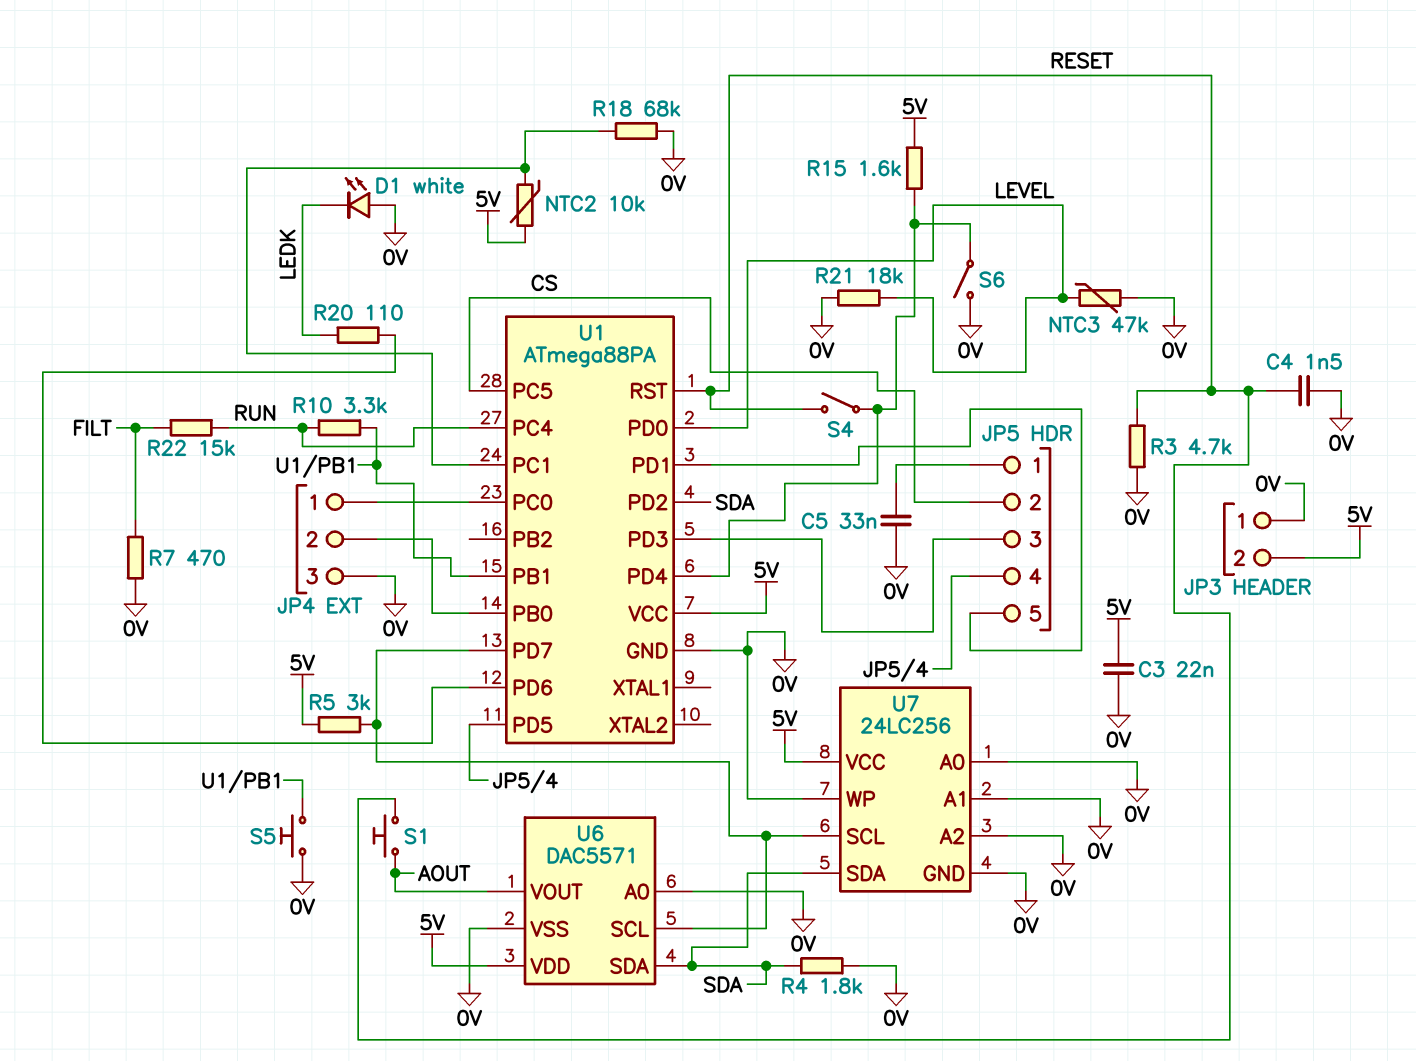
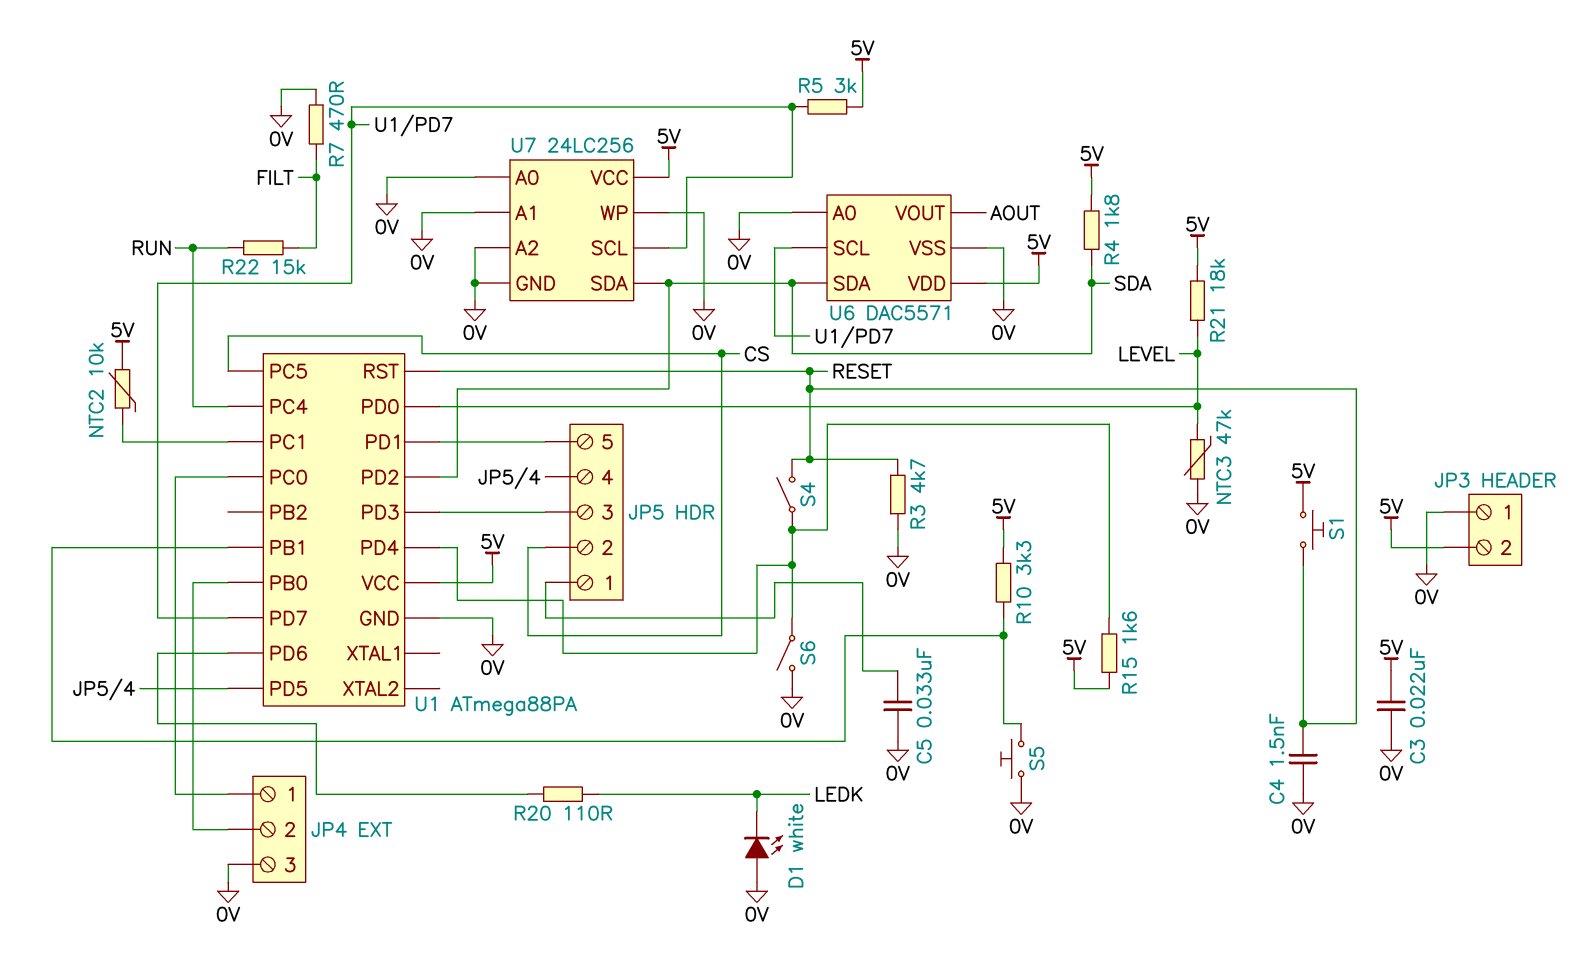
R4: 1.8k (0V, SDA) -> 1.8k (5V, SDA)
R10: 3.3k (RUN, U1/PB1) -> 3.3k (5V, U1/PB1)
R18: 68k (0V, U1/PC1) -> none
R21: 18k (0V, LEVEL) -> 18k (5V, LEVEL)
S1: button (AOUT, RESET) -> button (5V, RESET)

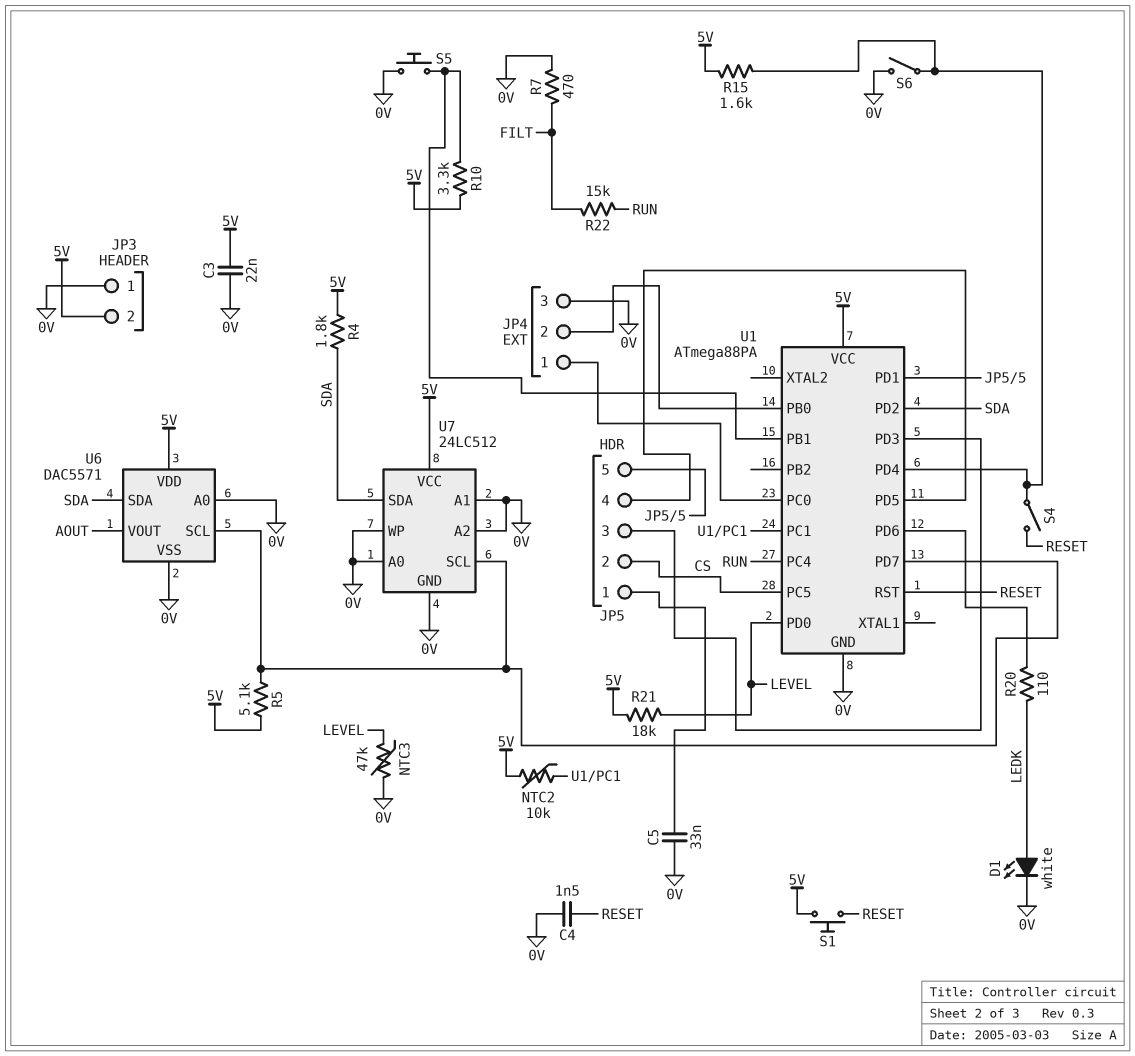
D1: LED white (A 0V, K LEDK) -> LED white (A LEDK, K 0V)
R3: 4.7k (0V, RESET) -> none
R5: 3k (5V, U1/PD7) -> 5.1k (5V, U1/PD7)
U7: 24LC256 -> 24LC512

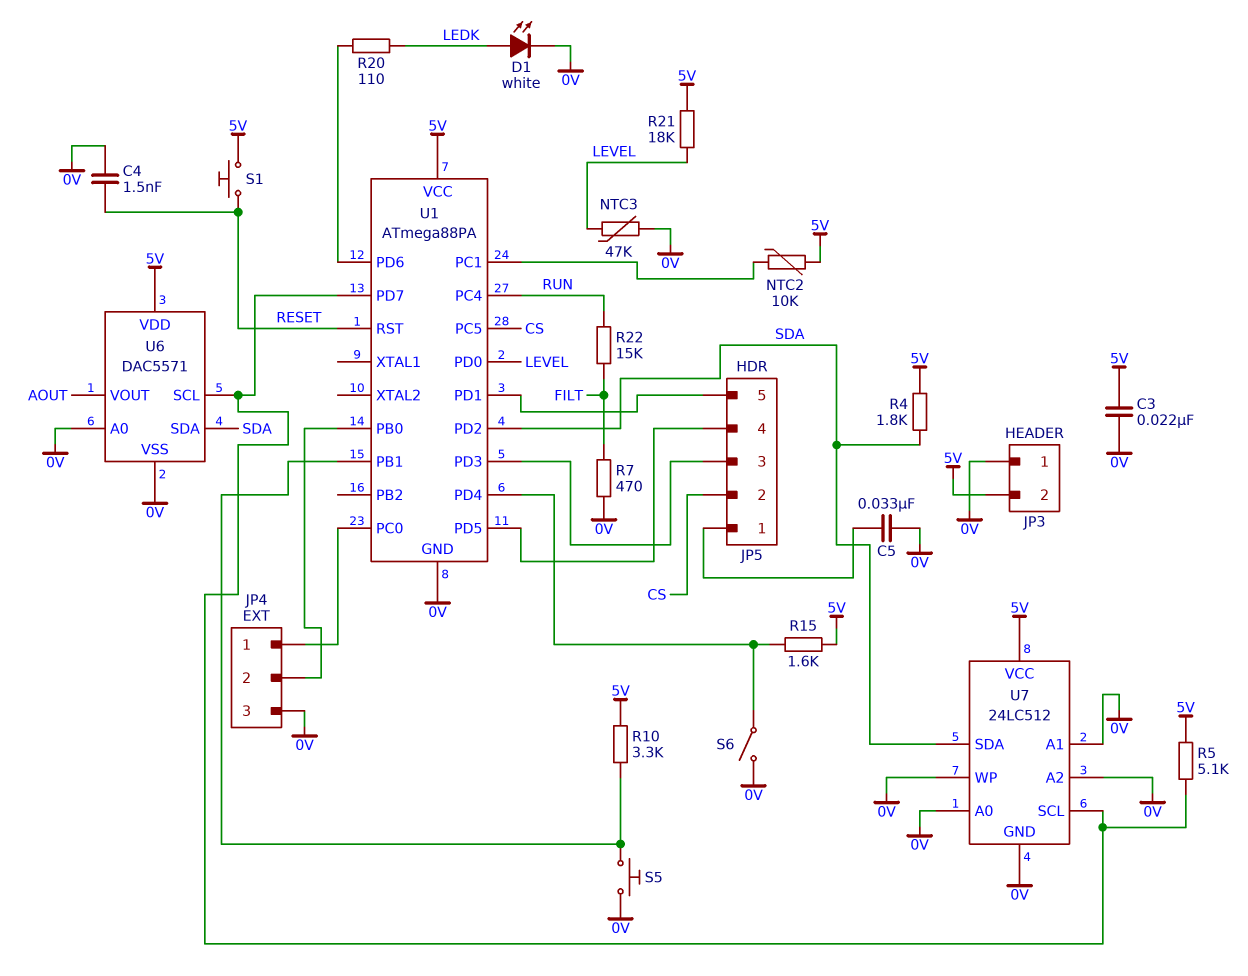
S4: switch (RESET, U1/PD4) -> none

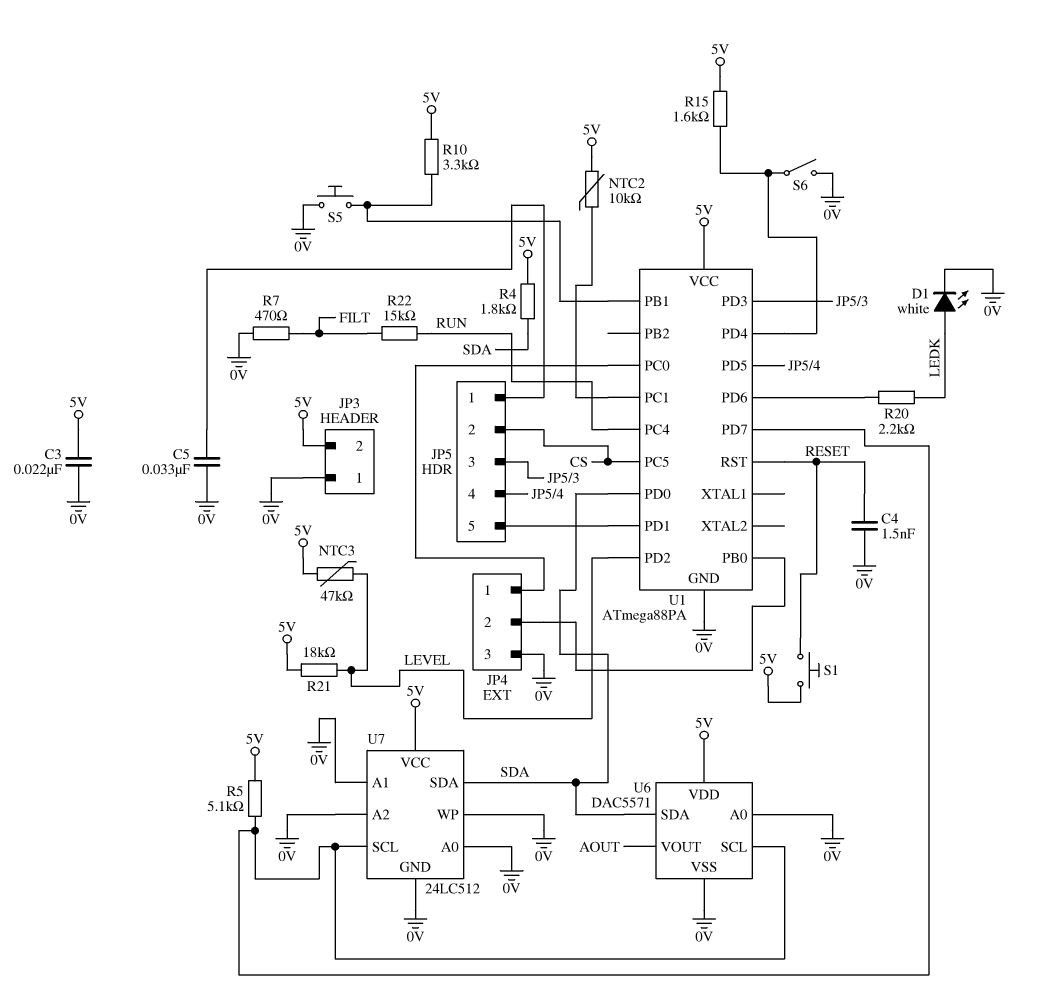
NTC3: 47k (0V, LEVEL) -> 47k (5V, LEVEL)
R20: 110 (LEDK, U1/PD6) -> 2.2k (LEDK, U1/PD6)
U1 pin PD0: LEVEL -> SDA
U1 pin PD2: SDA -> LEVEL

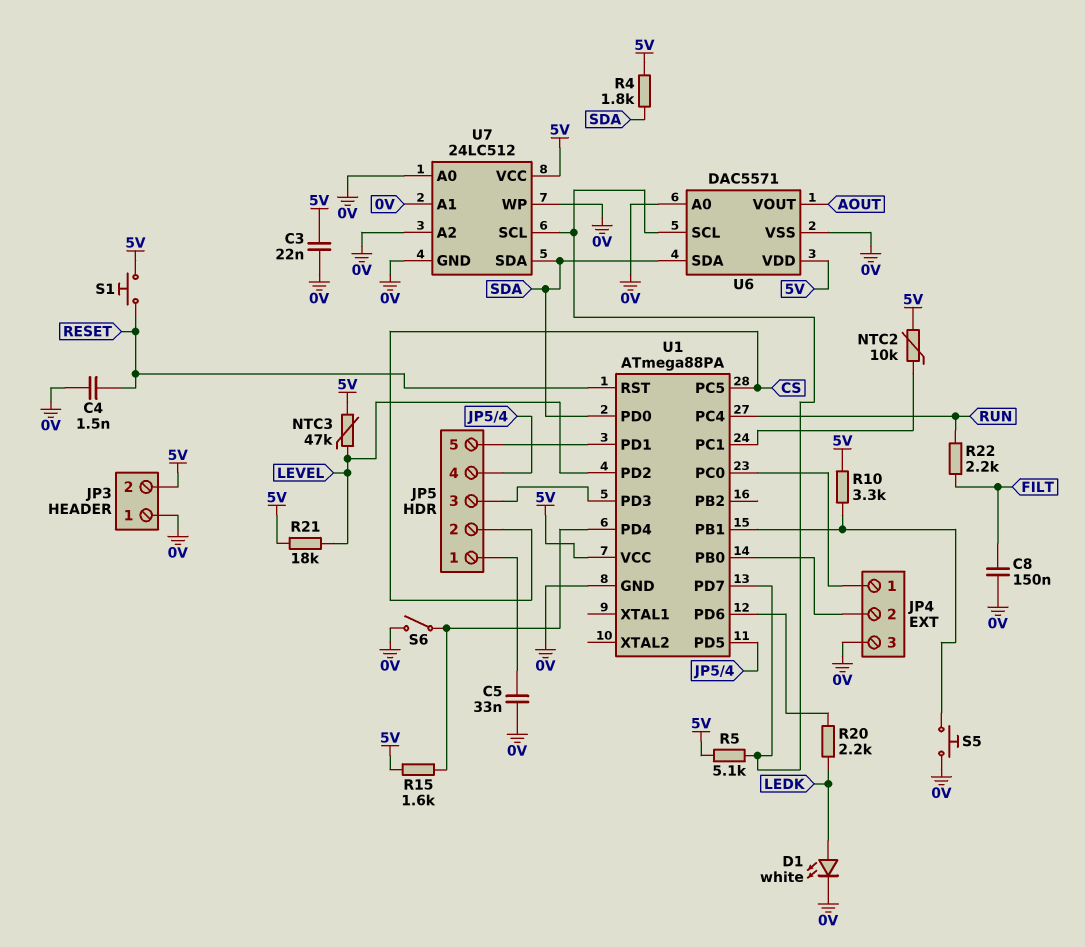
C8: none -> 150nF (0V, FILT)
R7: 470 (0V, FILT) -> none
R22: 15k (FILT, RUN) -> 2.2k (FILT, RUN)

